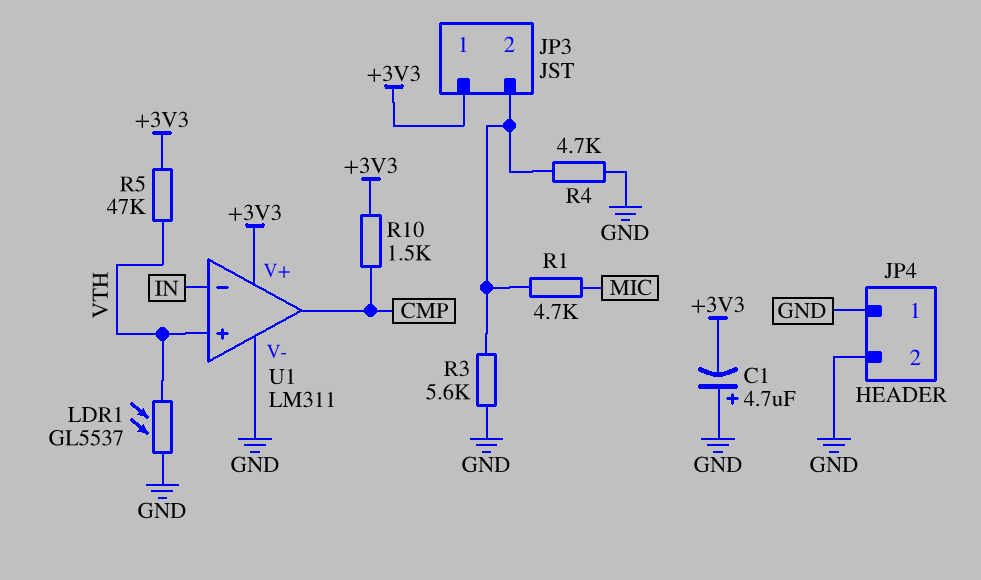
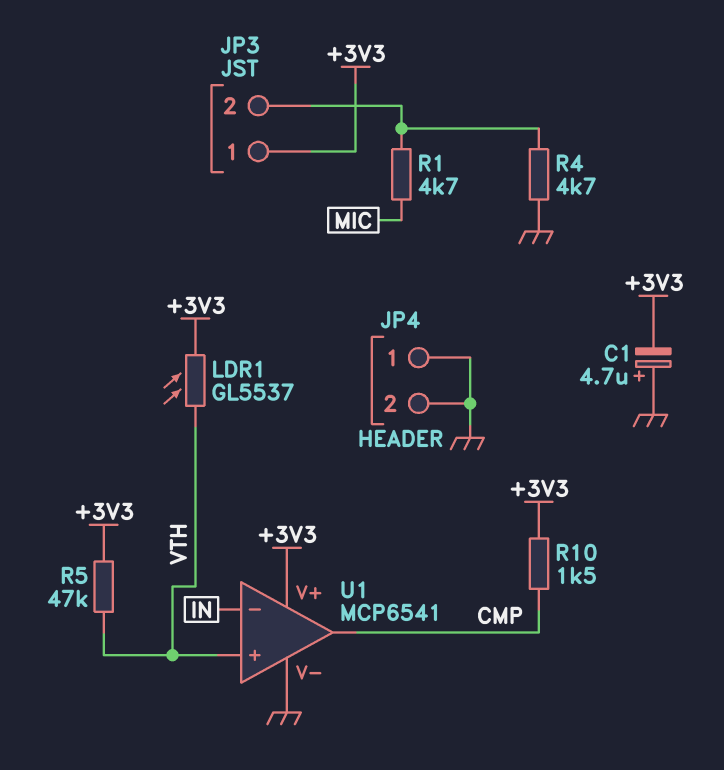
LDR1: GL5537 (GND, VTH) -> GL5537 (+3V3, VTH)
R3: 5.6k (GND, JP3/2) -> none
U1: LM311 -> MCP6541

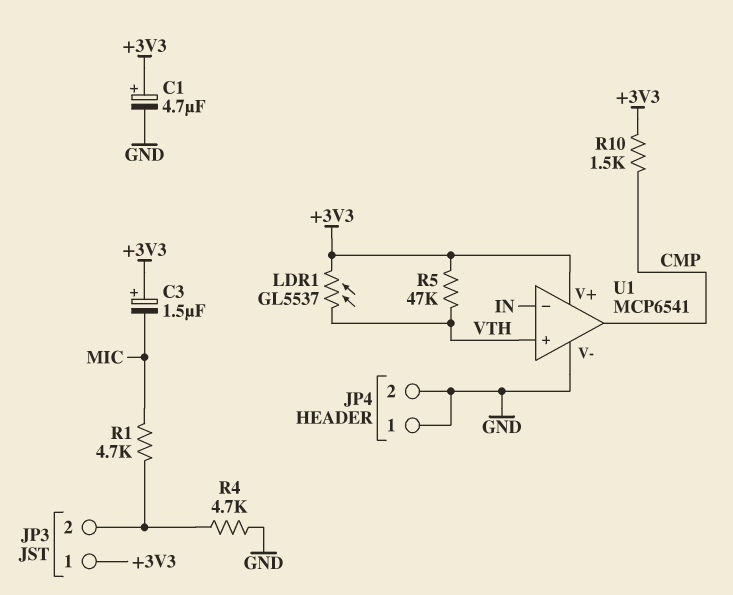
C1: 4.7uF (plus GND, minus +3V3) -> 4.7uF (plus +3V3, minus GND)
C3: none -> 1.5uF (plus +3V3, minus MIC)

